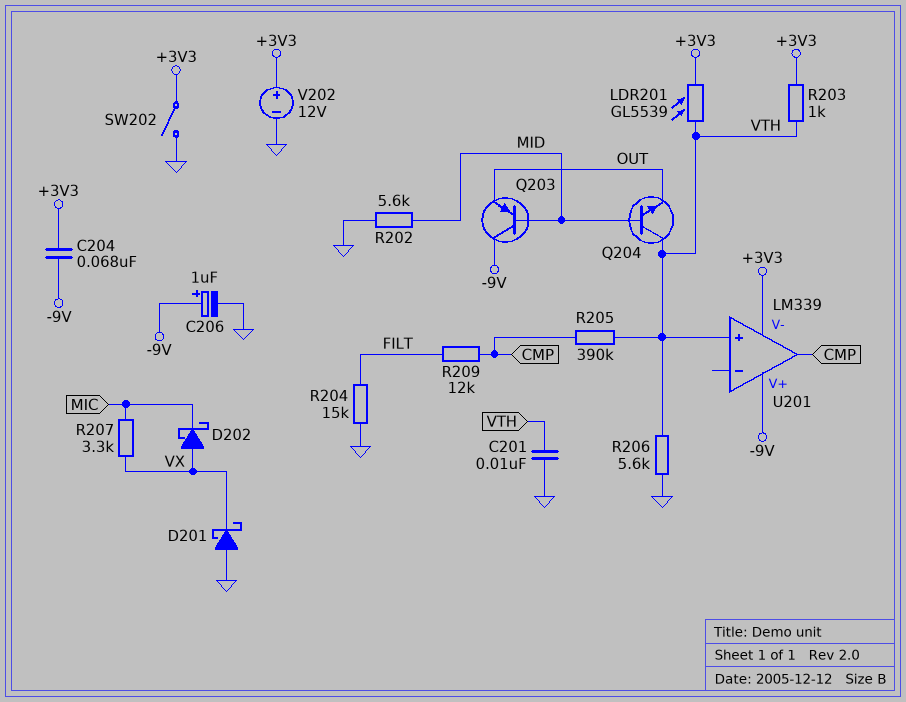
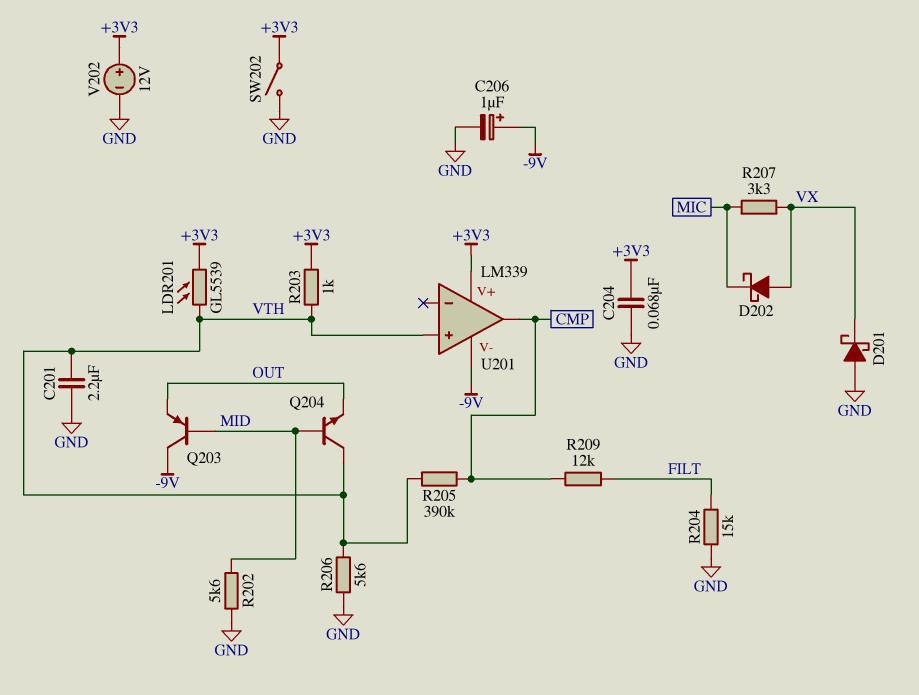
C201: 10nF (GND, VTH) -> 2.2uF (GND, VTH)
C204: 68nF (+3V3, -9V) -> 68nF (+3V3, GND)
U201 pin V+: -9V -> +3V3
U201 pin V-: +3V3 -> -9V

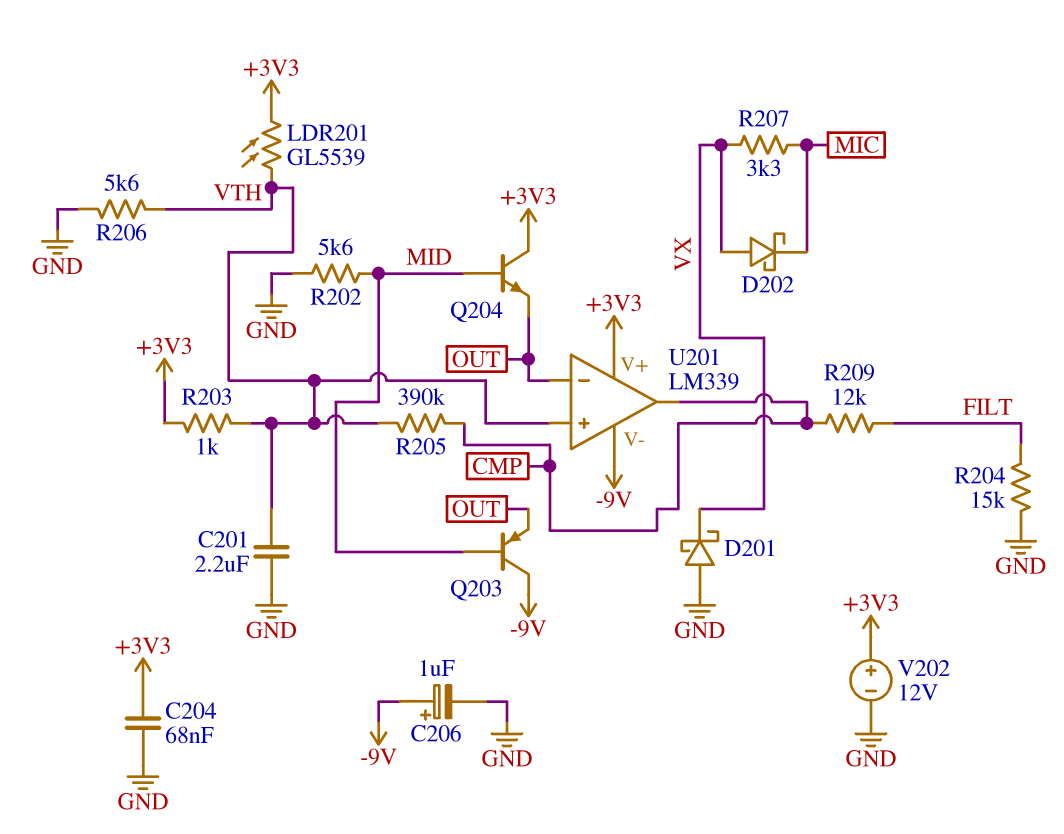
Q204: NPN (B MID, C VTH, E OUT) -> NPN (B MID, C +3V3, E OUT)
SW202: switch (+3V3, GND) -> none
U201 pin in-: none -> OUT

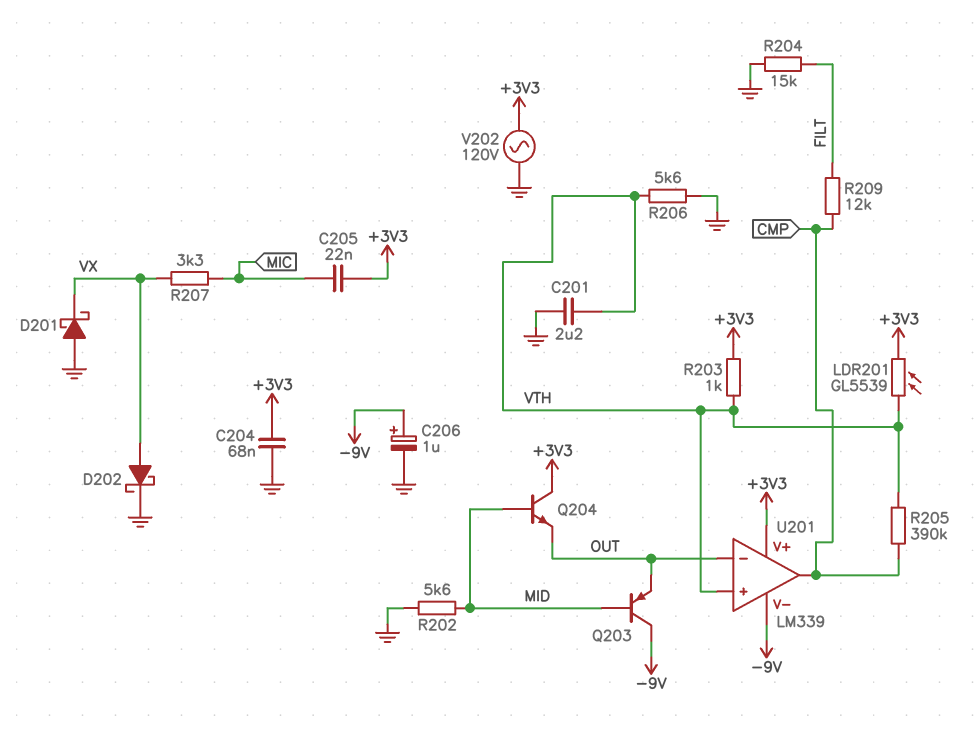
C205: none -> 22nF (+3V3, MIC)
D202: schottky (A VX, K MIC) -> schottky (A VX, K GND)
V202: 12V (plus +3V3, minus GND) -> AC 120V (+3V3, GND)

